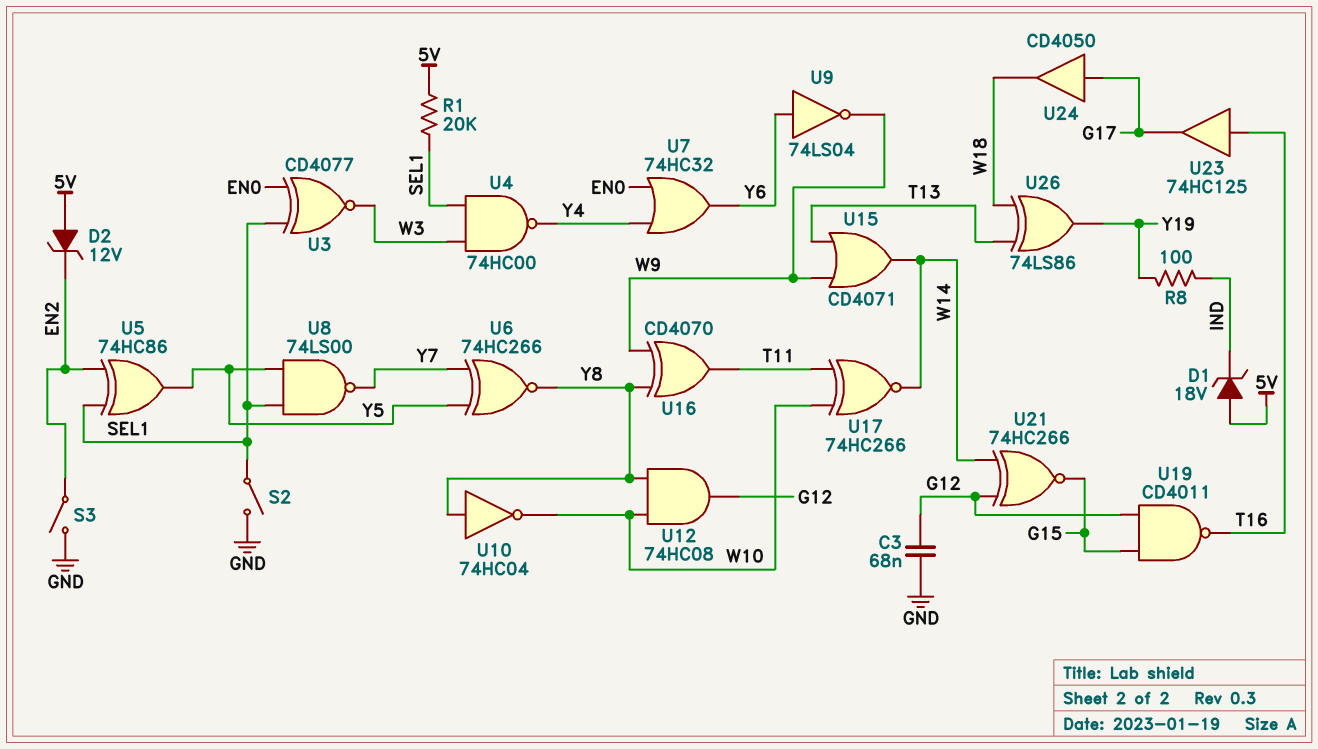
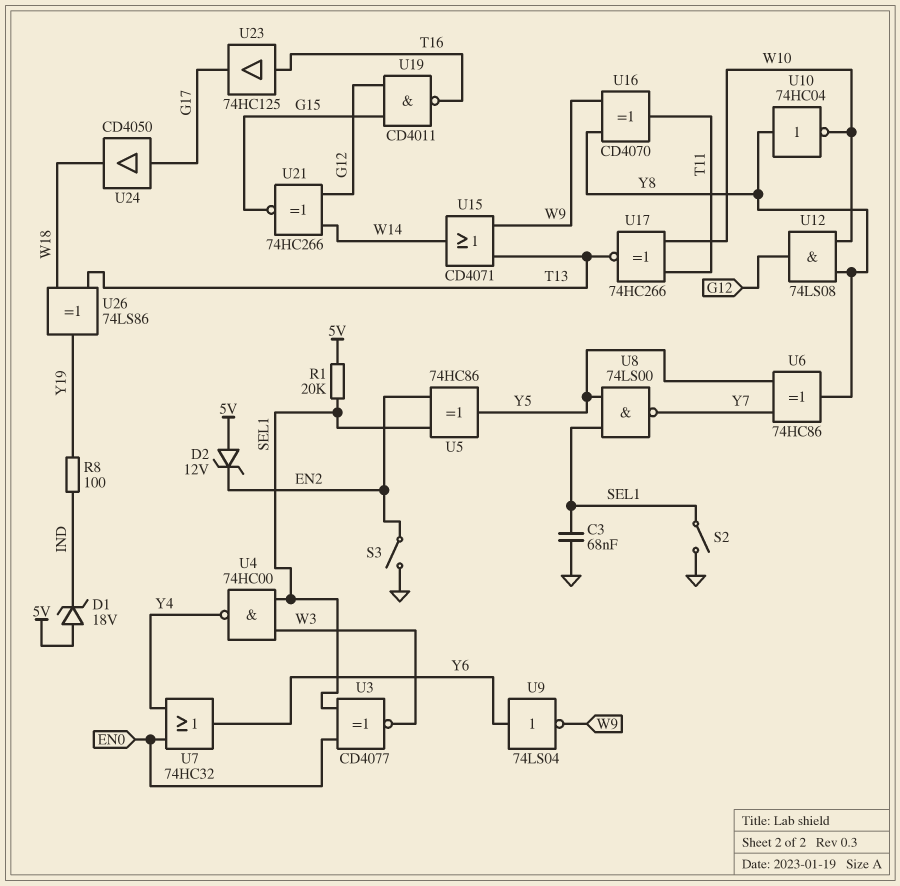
C3: 68nF (G12, GND) -> 68nF (GND, SEL1)
U6: XNOR 74HC266 (in Y5, in Y7, out Y8) -> XOR 74HC86 (in Y5, in Y7, out Y8)
U12: AND 74HC08 (in W10, in Y8, out G12) -> AND 74LS08 (in W10, in Y8, out G12)
U17: XNOR 74HC266 (in T11, in W10, out W14) -> XNOR 74HC266 (in T11, in W10, out T13)

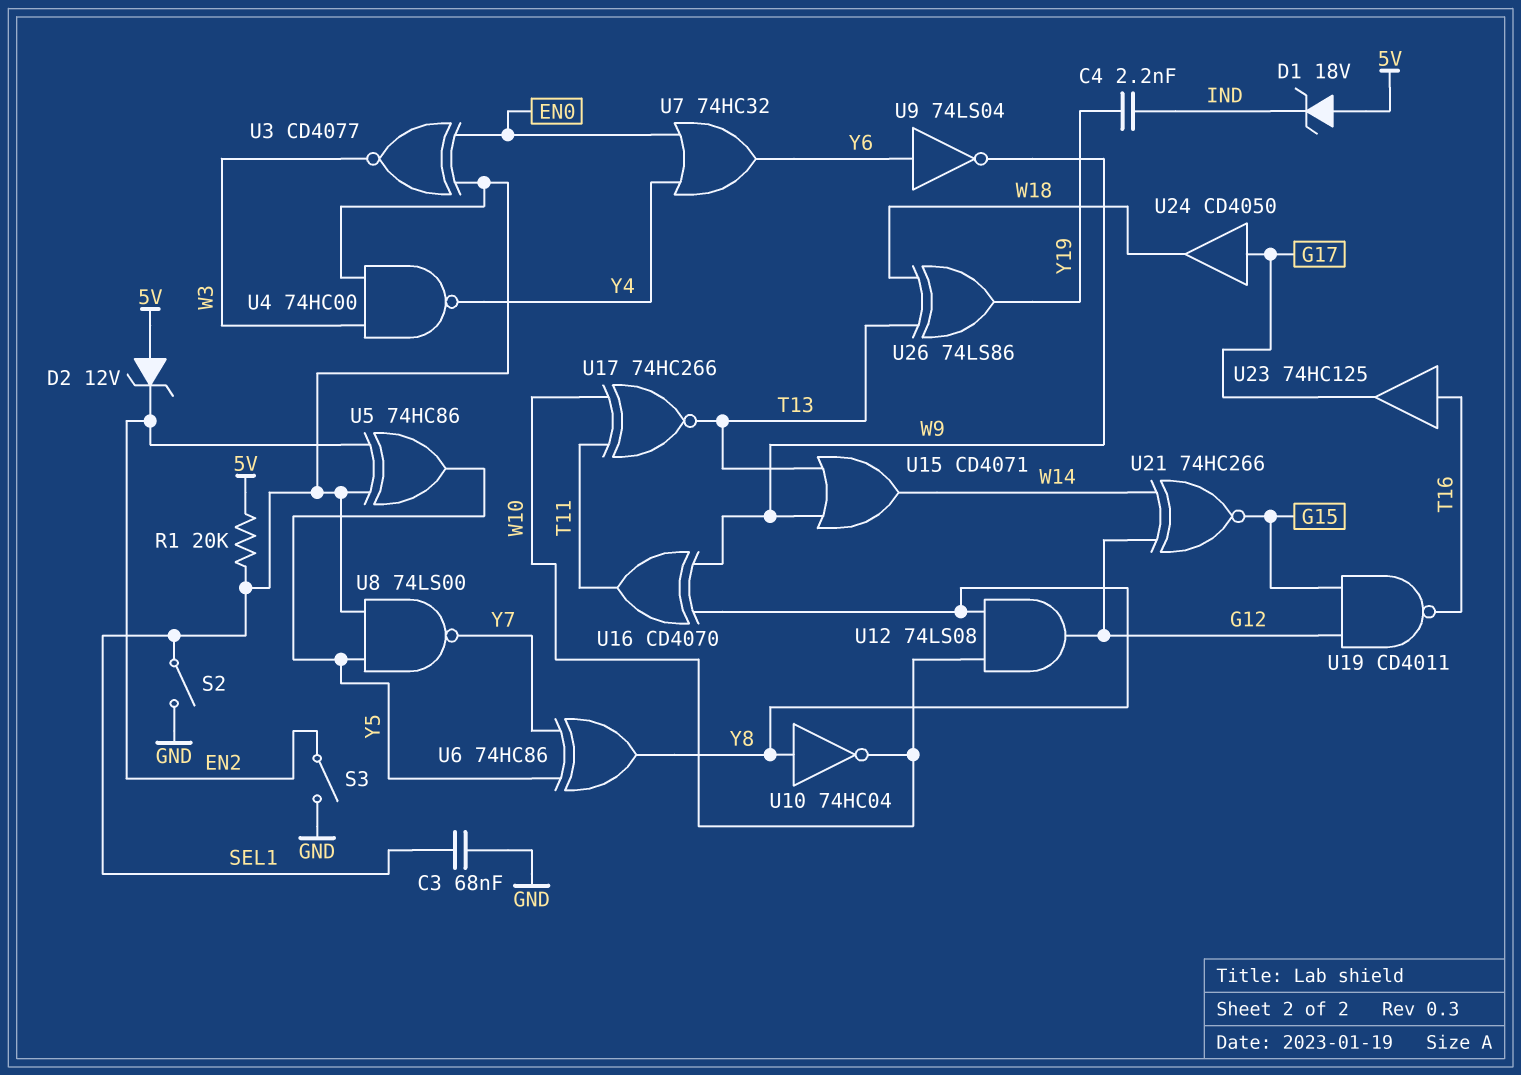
C4: none -> 2.2nF (IND, Y19)
R8: 100 (IND, Y19) -> none

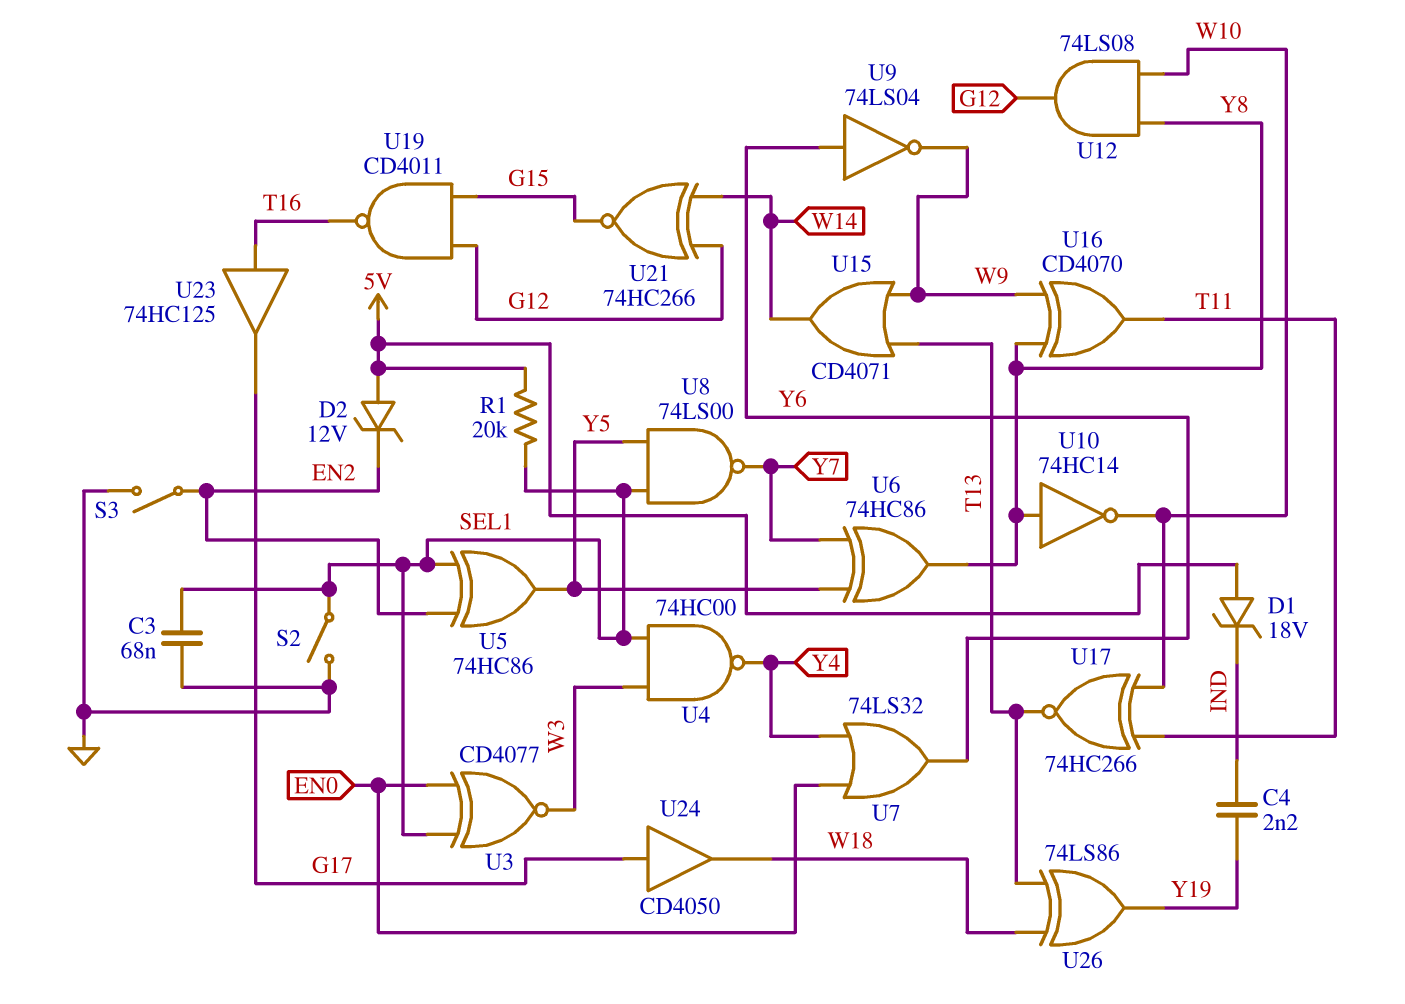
U7: OR 74HC32 (in EN0, in Y4, out Y6) -> OR 74LS32 (in EN0, in Y4, out Y6)
U10: NOT 74HC04 (in Y8, out W10) -> NOT 74HC14 (in Y8, out W10)

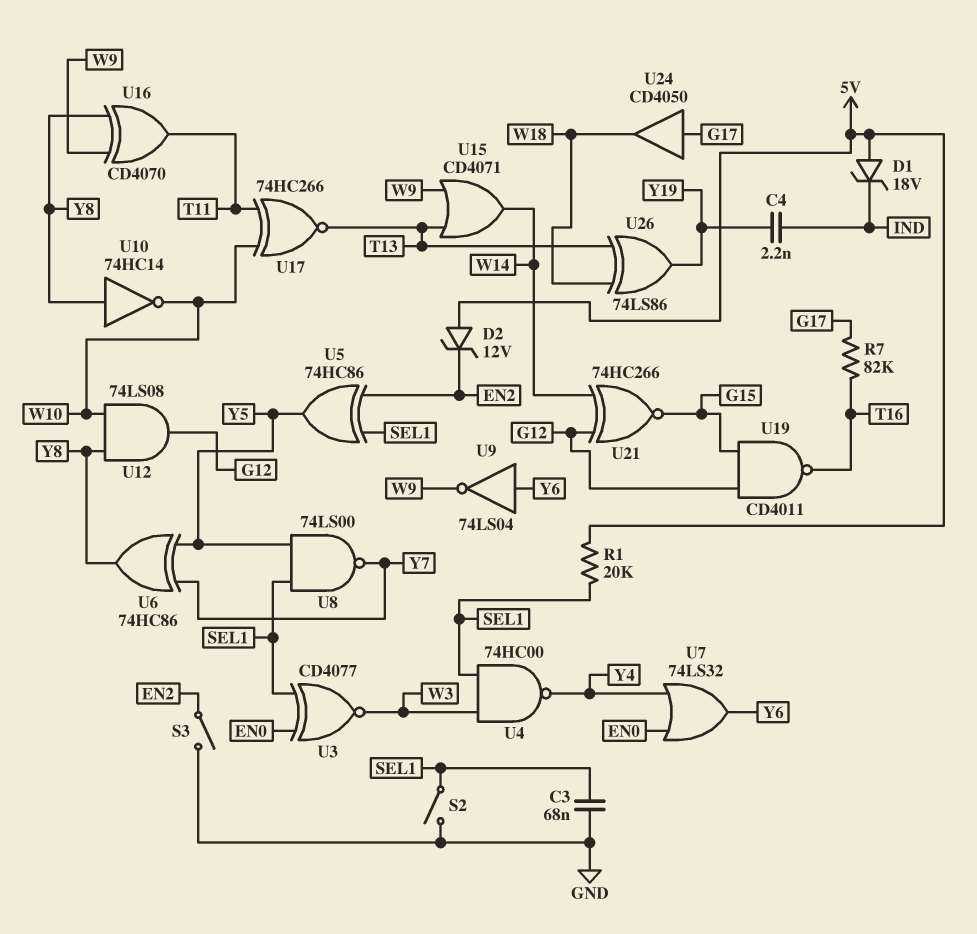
R7: none -> 82k (G17, T16)
U23: buffer 74HC125 (in T16, out G17) -> none

